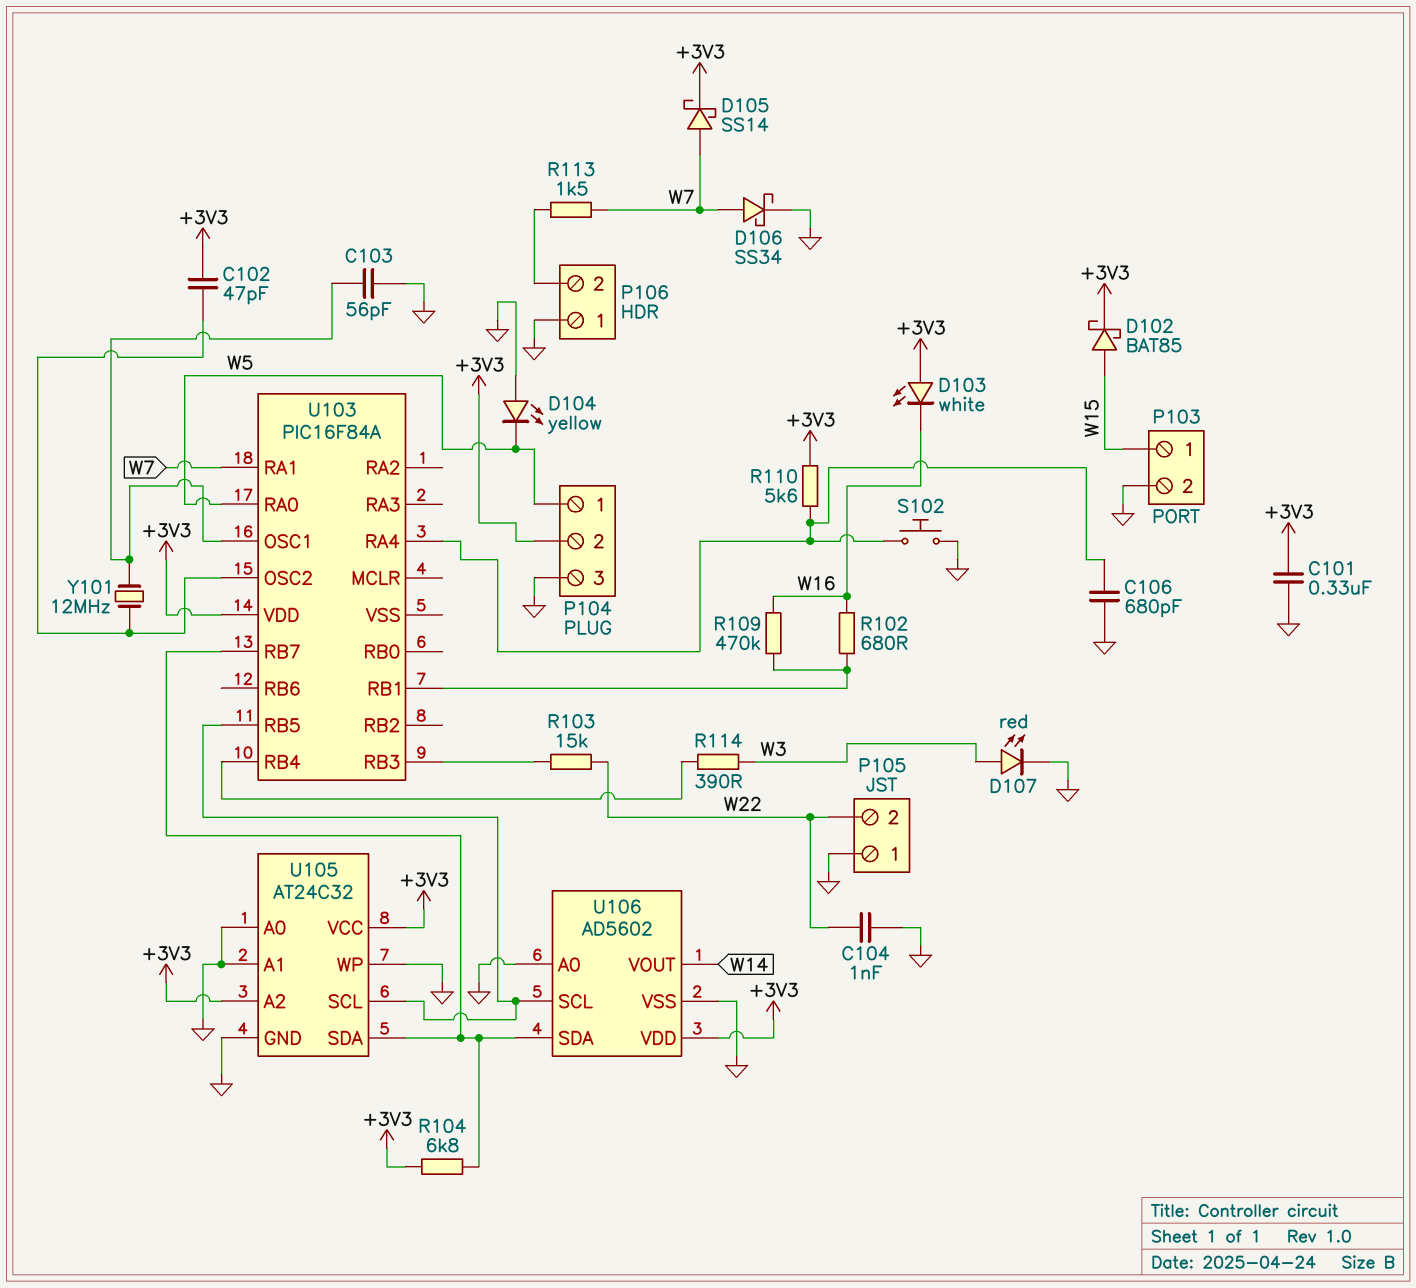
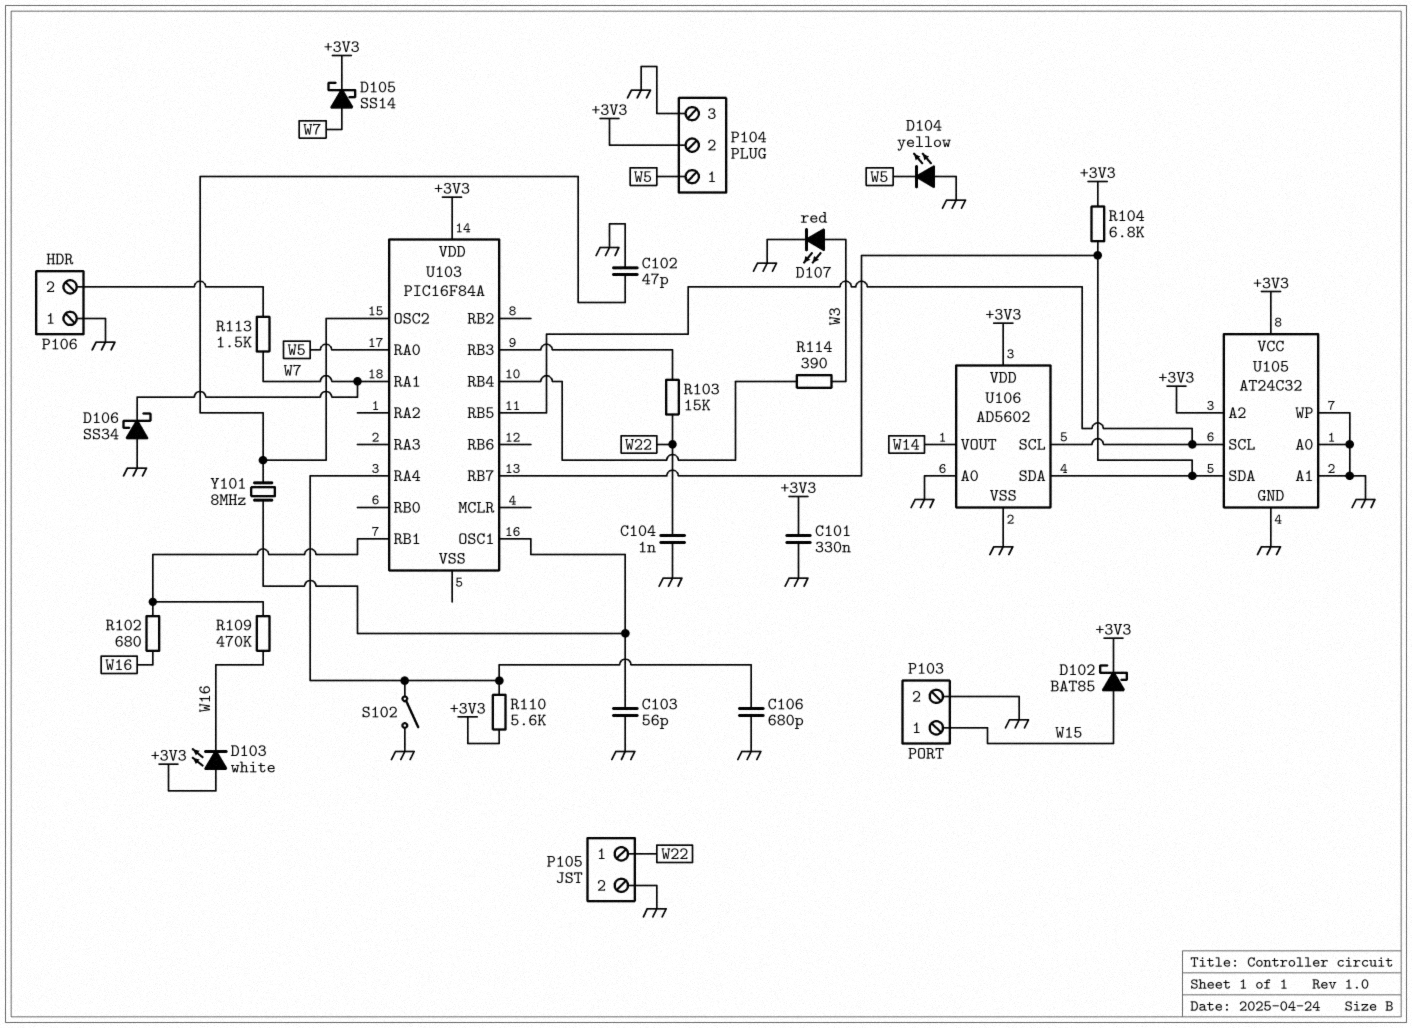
C102: 47pF (+3V3, U103/OSC2) -> 47pF (GND, U103/OSC2)
D106: schottky SS34 (A W7, K GND) -> schottky SS34 (A GND, K W7)
P105 pin 1: GND -> W22
P105 pin 2: W22 -> GND
S102: button (GND, U103/RA4) -> switch (GND, U103/RA4)
Y101: 12MHz (U103/OSC1, U103/OSC2) -> 8MHz (U103/OSC1, U103/OSC2)

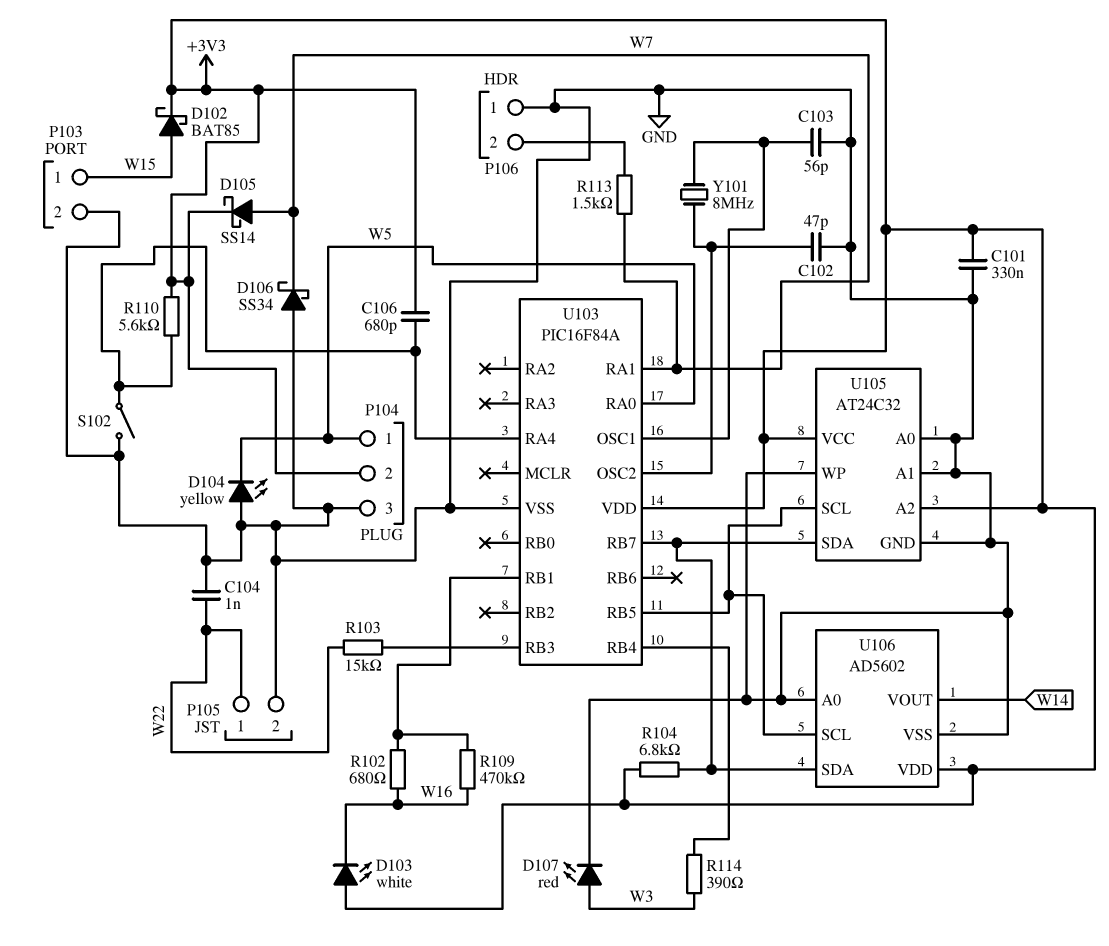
C106: 680pF (GND, U103/RA4) -> 680pF (+3V3, U103/RA4)
U103 pin VSS: none -> GND

